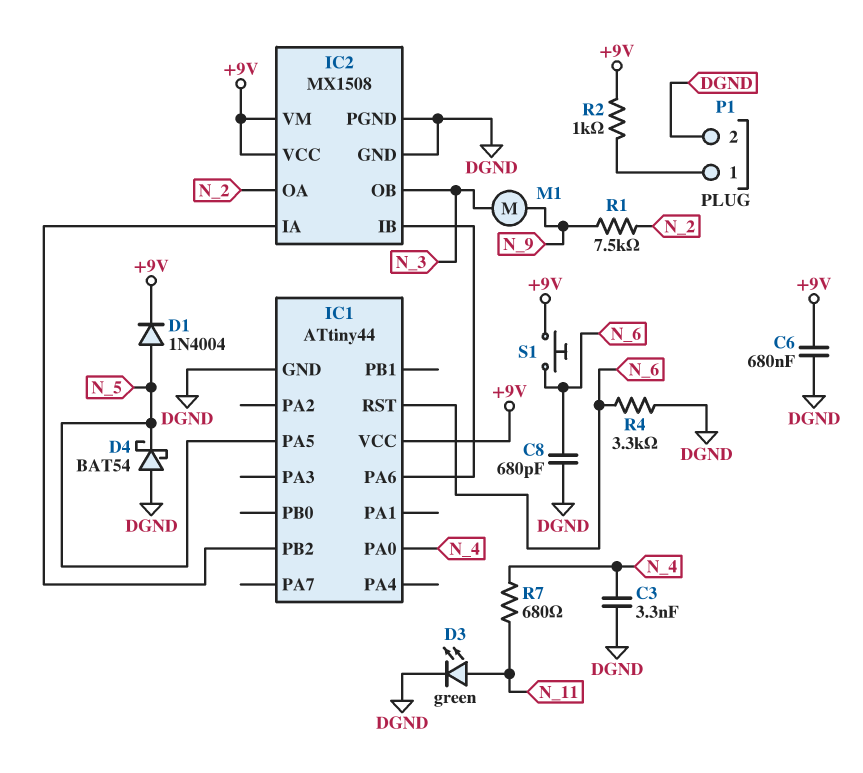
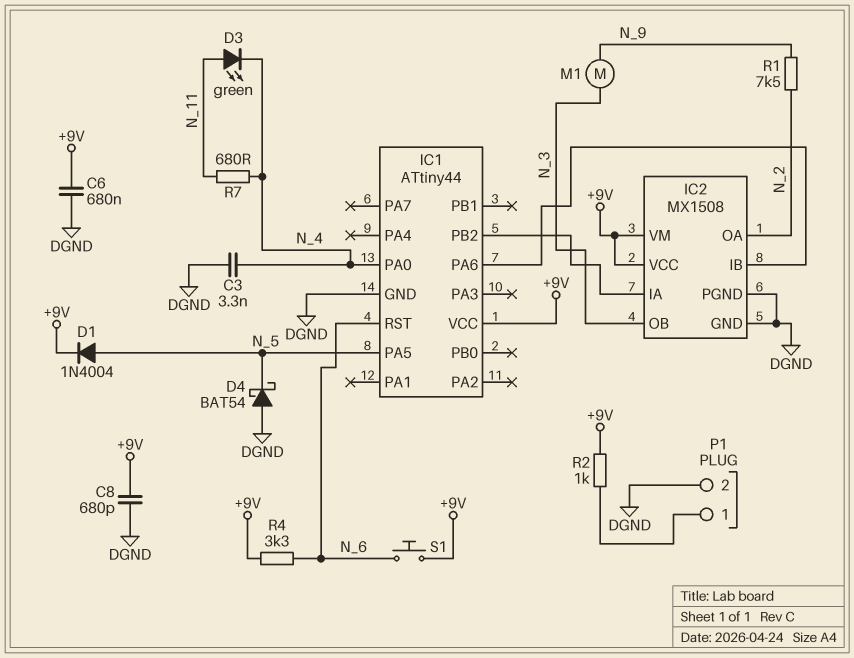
C8: 680pF (DGND, N_6) -> 680pF (+9V, DGND)
D3: LED green (A N_11, K DGND) -> LED green (A N_11, K N_4)
R4: 3.3k (DGND, N_6) -> 3.3k (+9V, N_6)

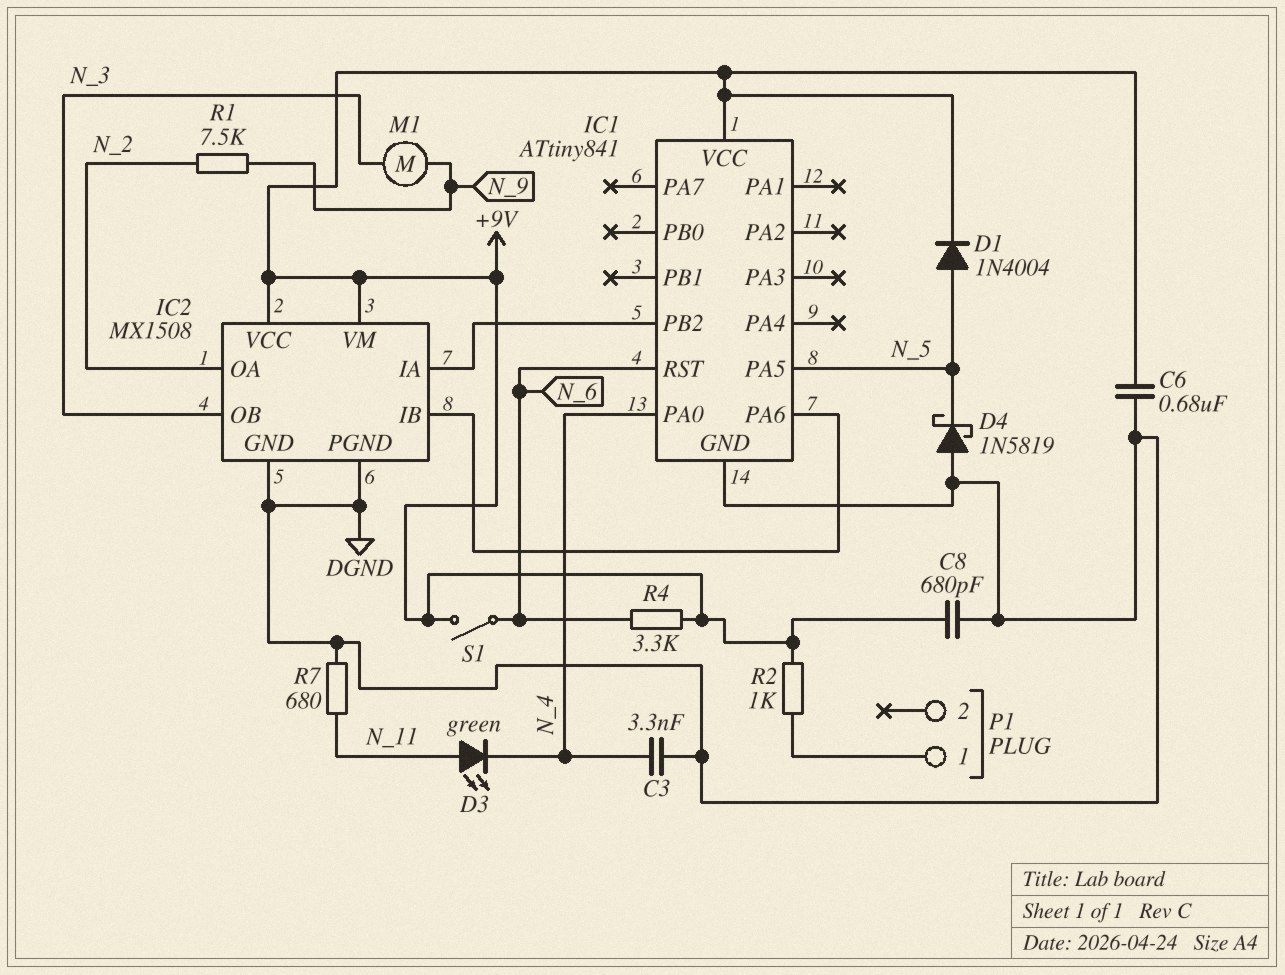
D4: schottky BAT54 (A DGND, K N_5) -> schottky 1N5819 (A DGND, K N_5)
IC1: ATtiny44 -> ATtiny841
P1 pin 2: DGND -> none
R7: 680 (N_4, N_11) -> 680 (DGND, N_11)
S1: button (+9V, N_6) -> switch (+9V, N_6)

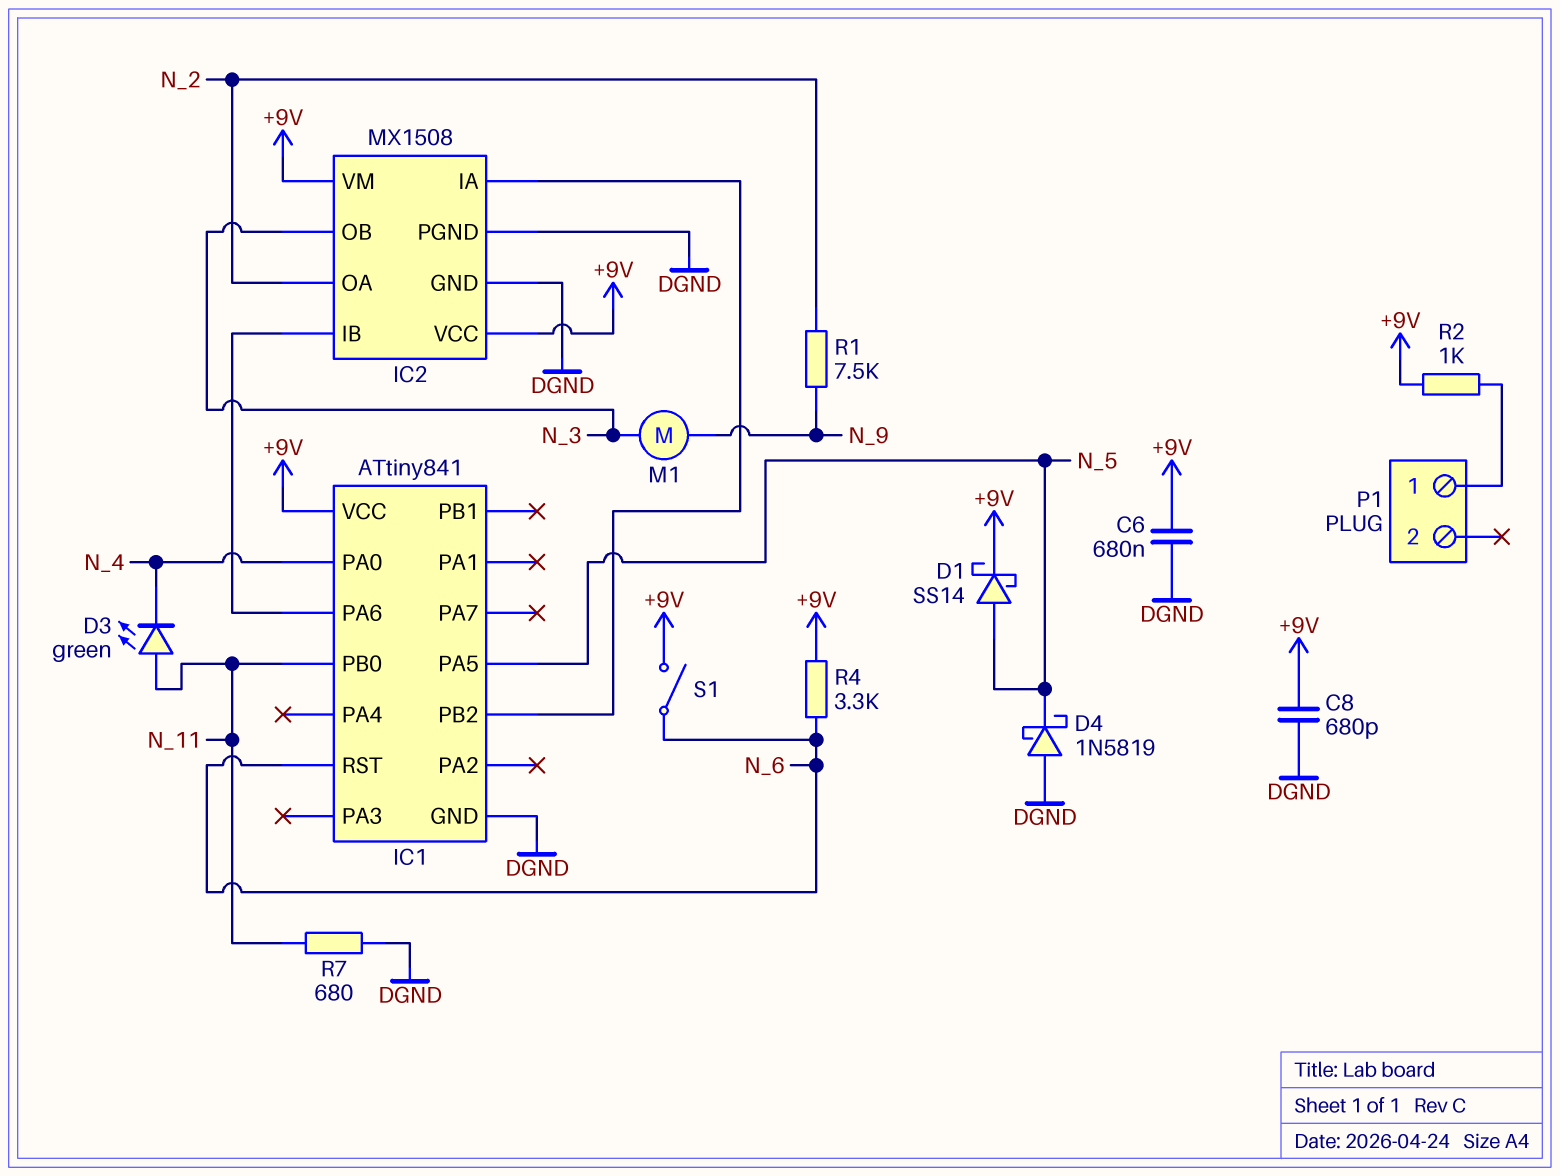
C3: 3.3nF (DGND, N_4) -> none
D1: diode 1N4004 (A N_5, K +9V) -> schottky SS14 (A N_5, K +9V)
IC1 pin PB0: none -> N_11

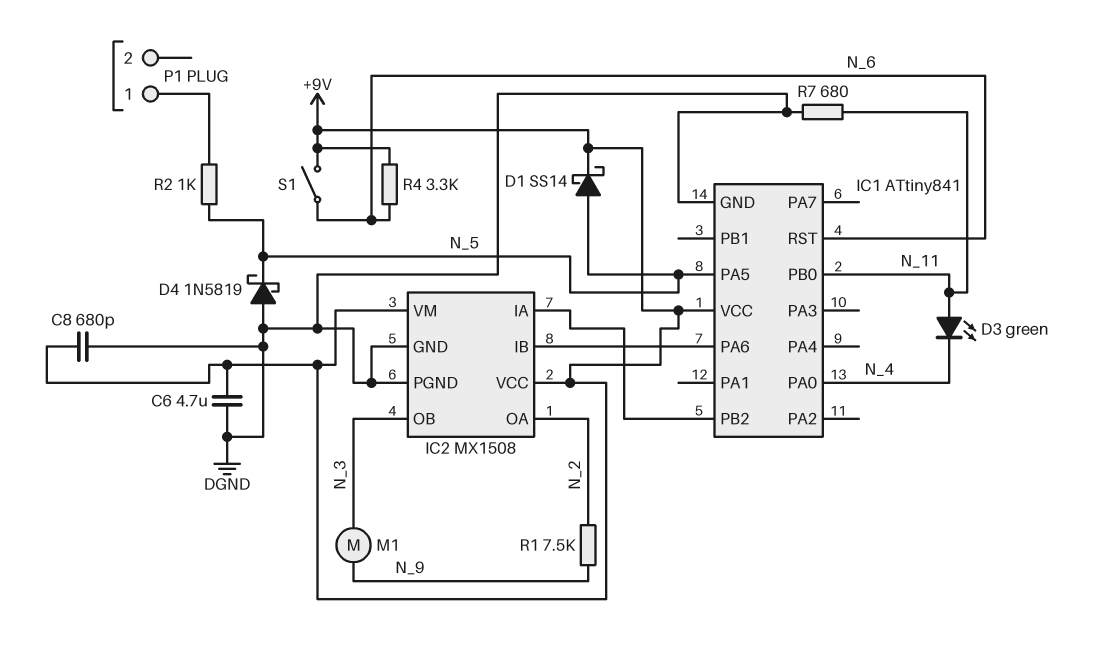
C6: 680nF (+9V, DGND) -> 4.7uF (+9V, DGND)
R2: 1k (+9V, P1/1) -> 1k (N_5, P1/1)

